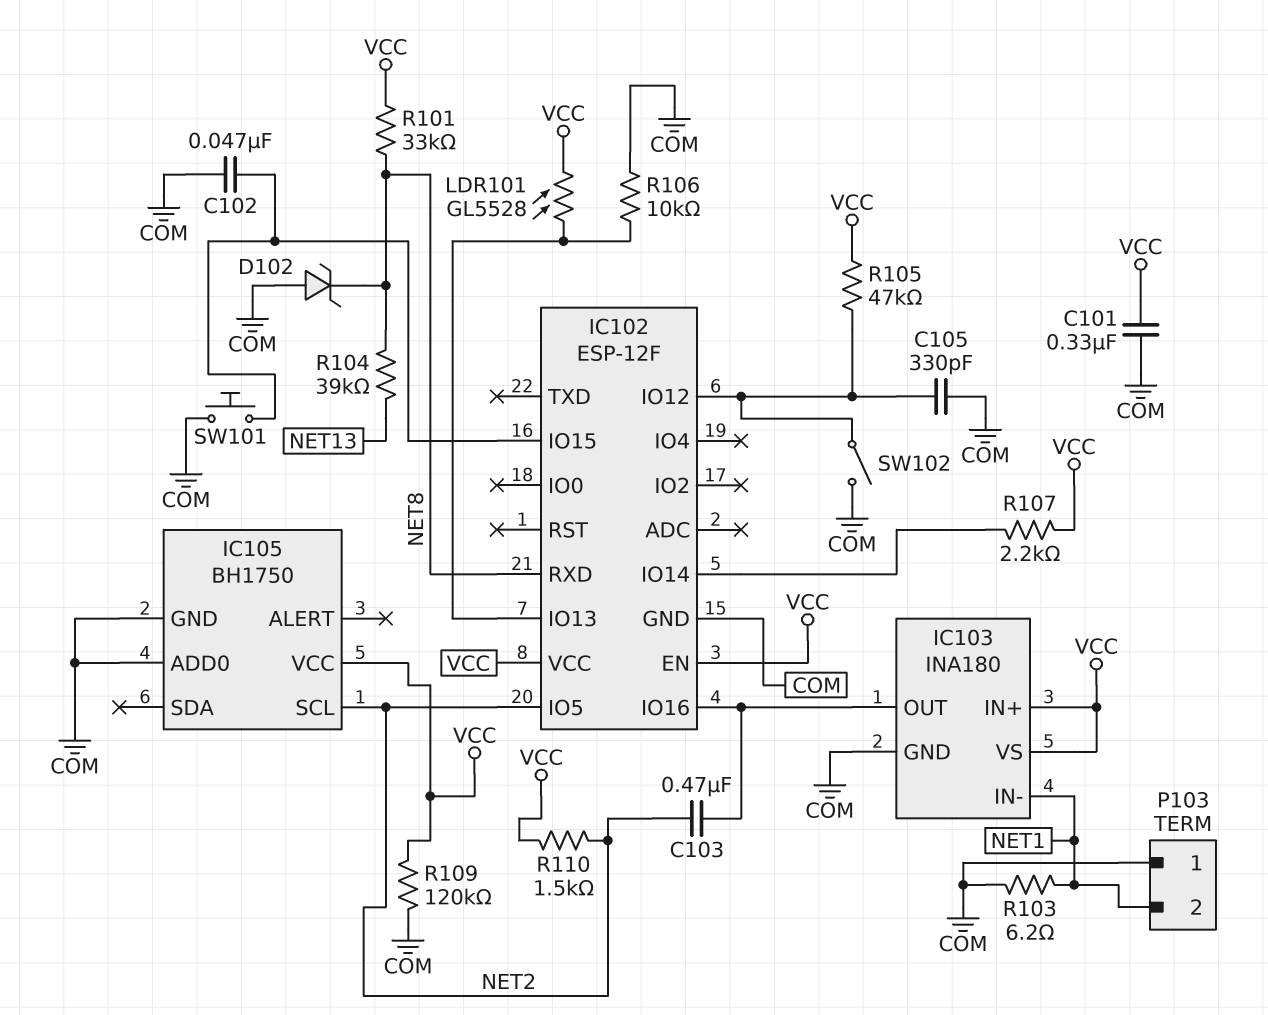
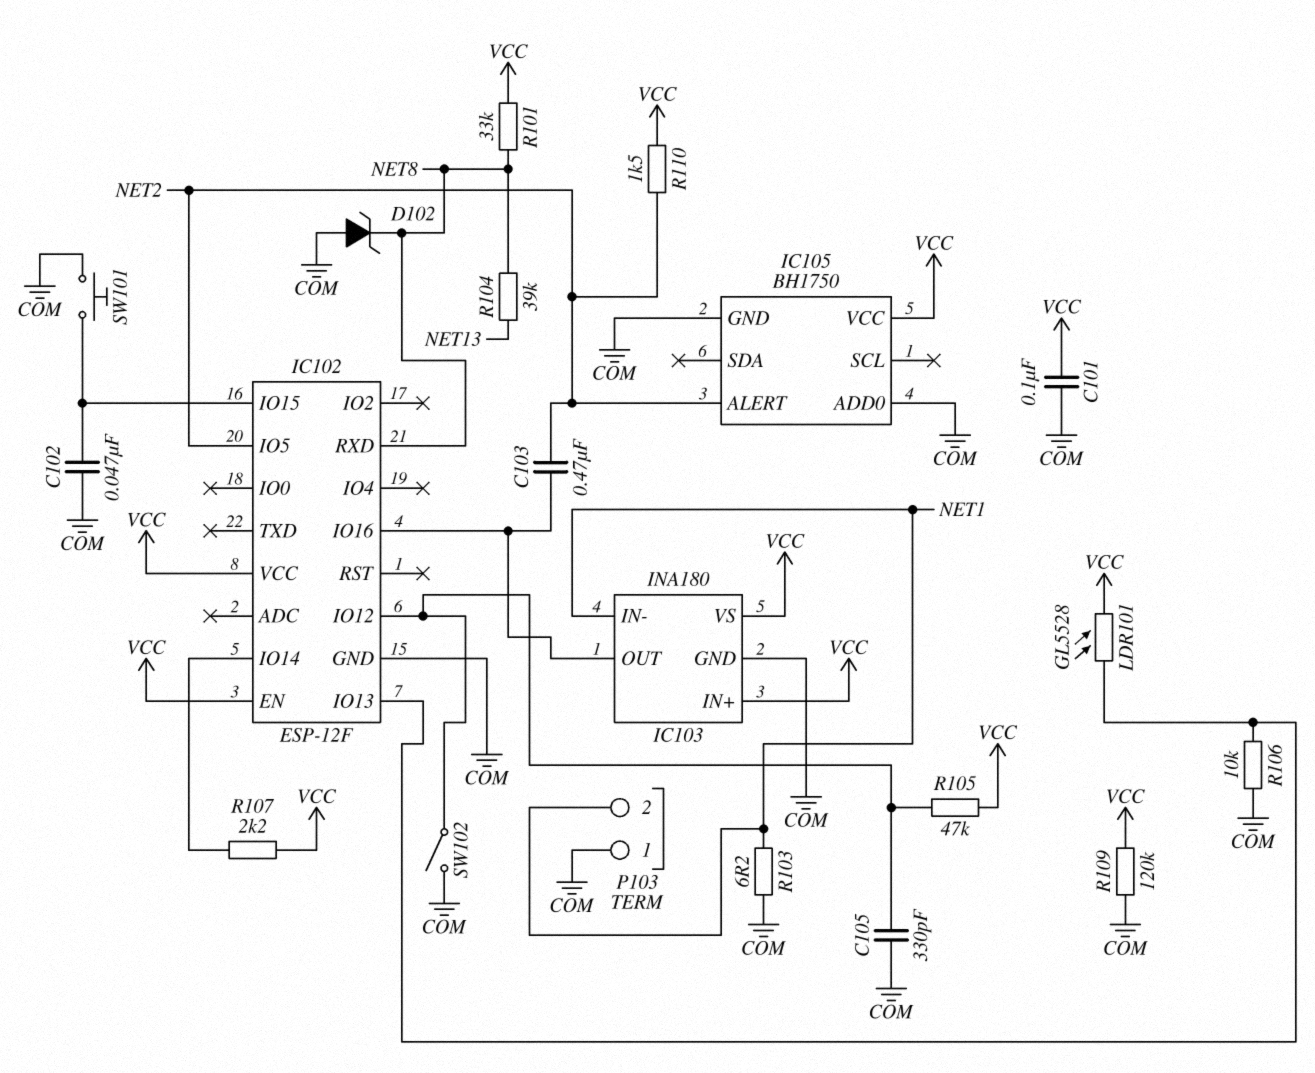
C101: 330nF (COM, VCC) -> 100nF (COM, VCC)
IC105 pin ALERT: none -> NET2
IC105 pin SCL: NET2 -> none

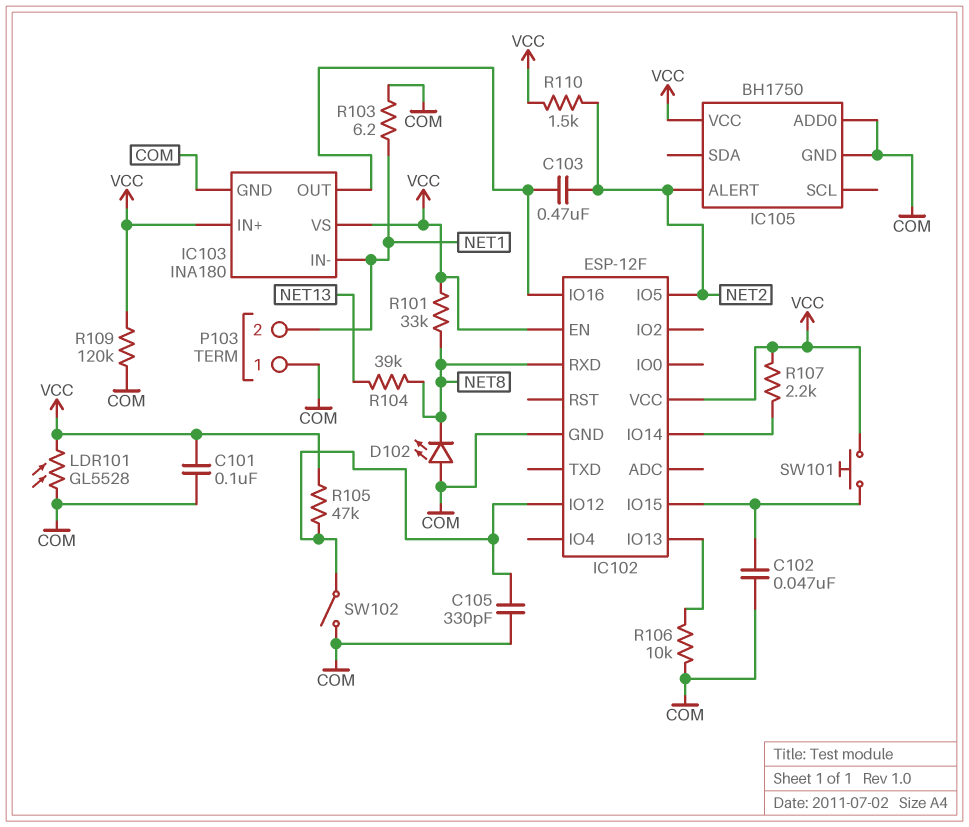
D102: zener (A COM, K NET8) -> LED (A COM, K NET8)
LDR101: GL5528 (IC102/IO13, VCC) -> GL5528 (COM, VCC)
SW101: button (COM, IC102/IO15) -> button (IC102/IO15, VCC)

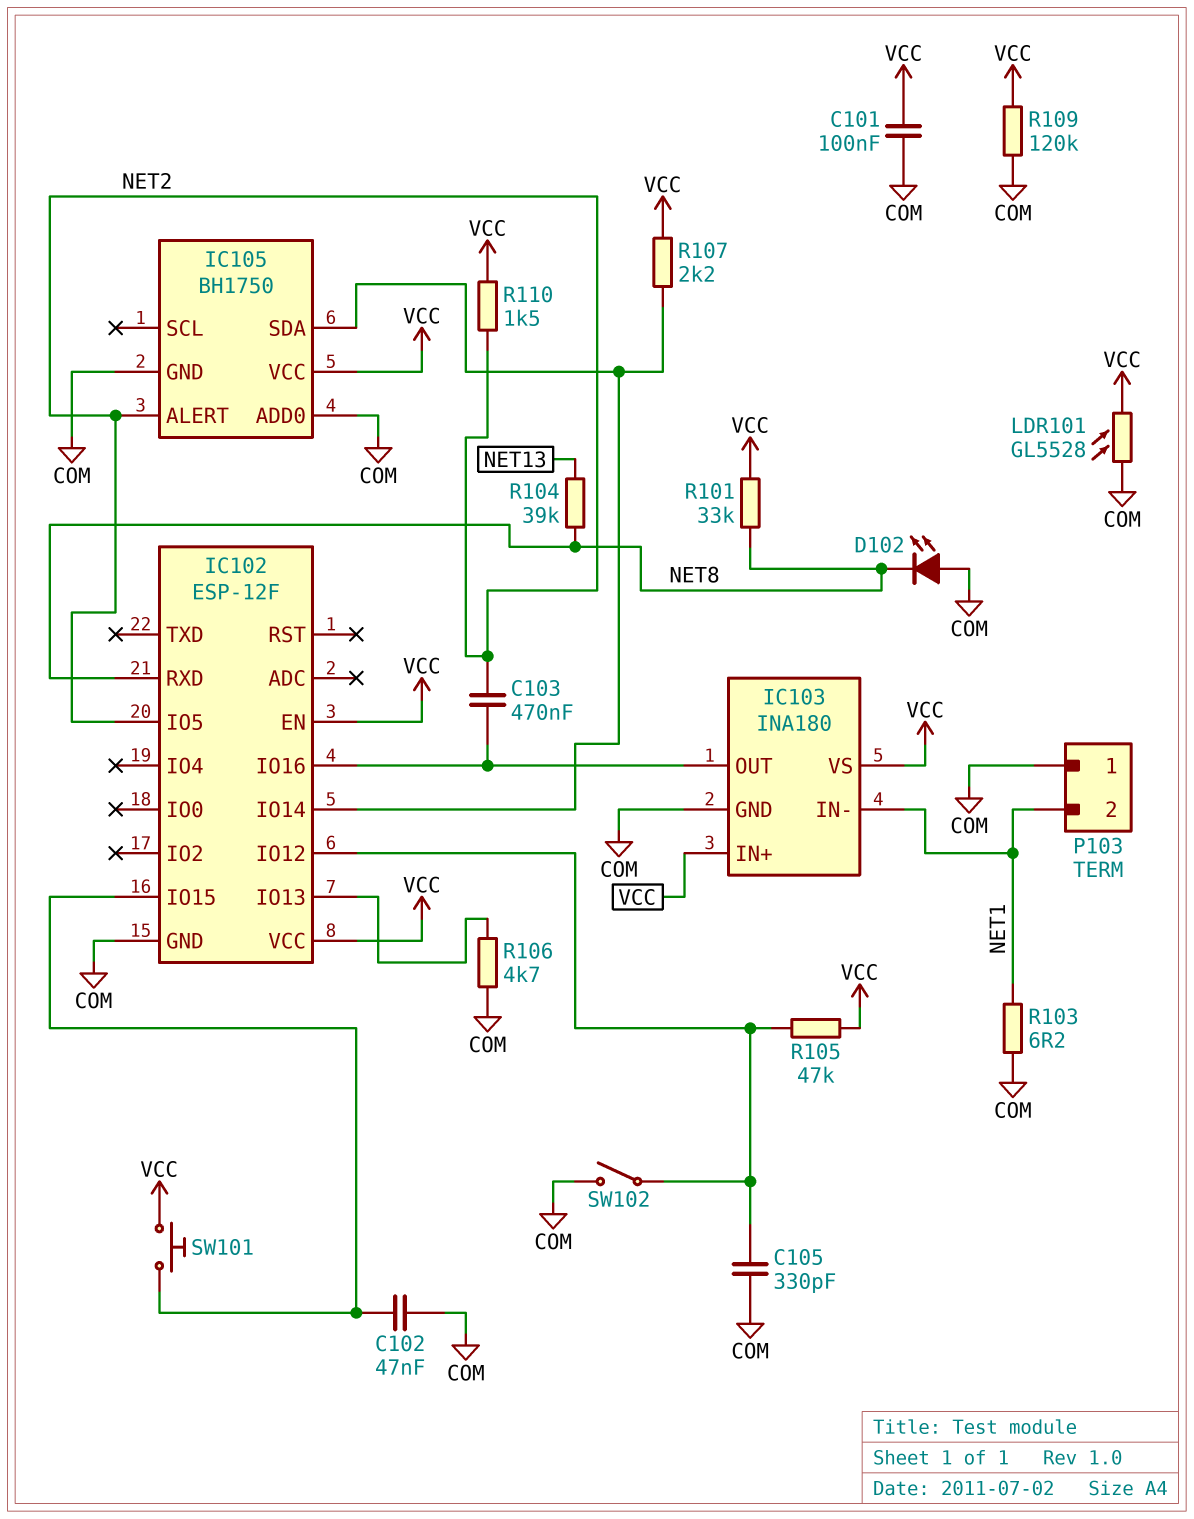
IC105 pin SDA: none -> IC102/IO14
R106: 10k (COM, IC102/IO13) -> 4.7k (COM, IC102/IO13)

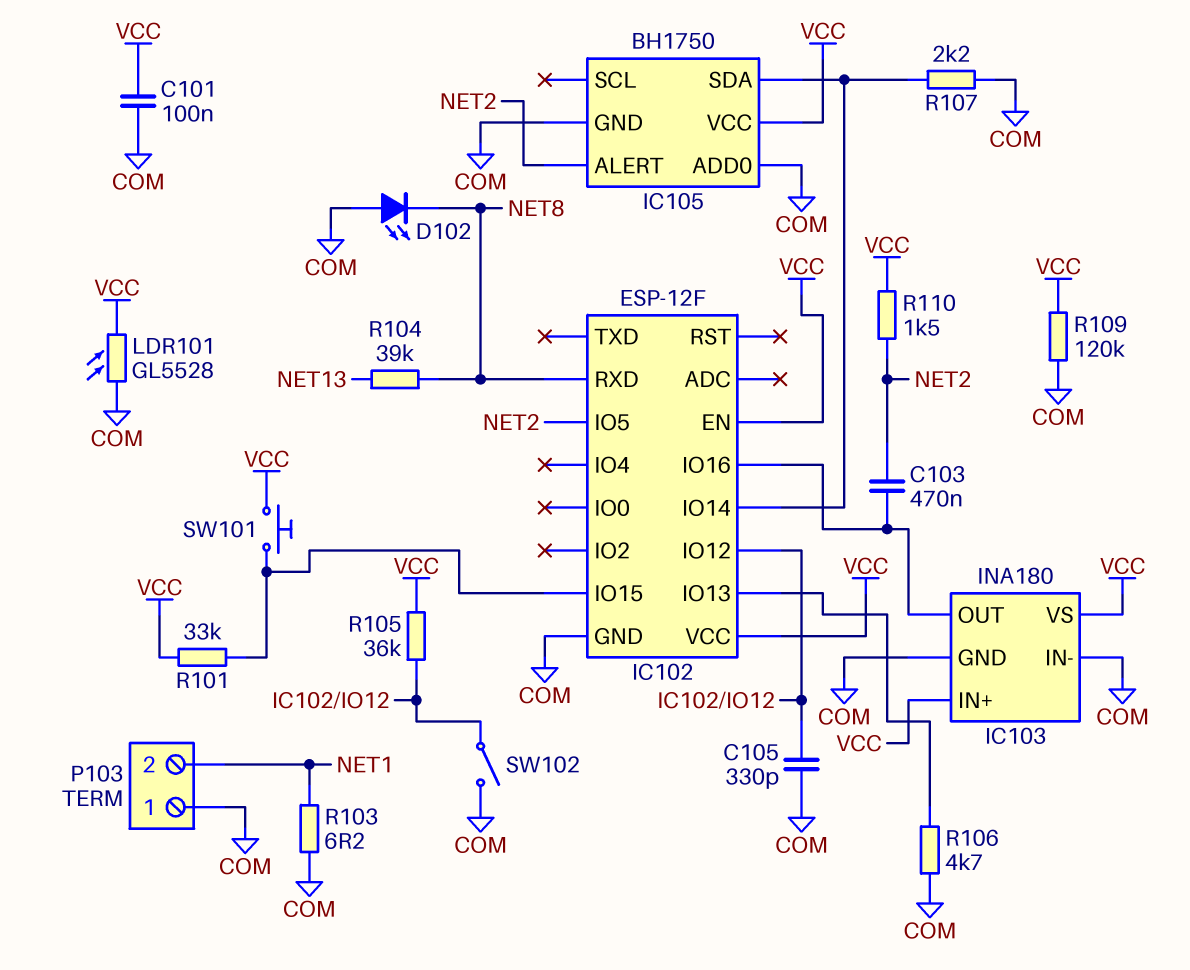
C102: 47nF (COM, IC102/IO15) -> none
IC103 pin IN-: NET1 -> COM
R101: 33k (NET8, VCC) -> 33k (IC102/IO15, VCC)
R105: 47k (IC102/IO12, VCC) -> 36k (IC102/IO12, VCC)
R107: 2.2k (IC102/IO14, VCC) -> 2.2k (COM, IC102/IO14)

